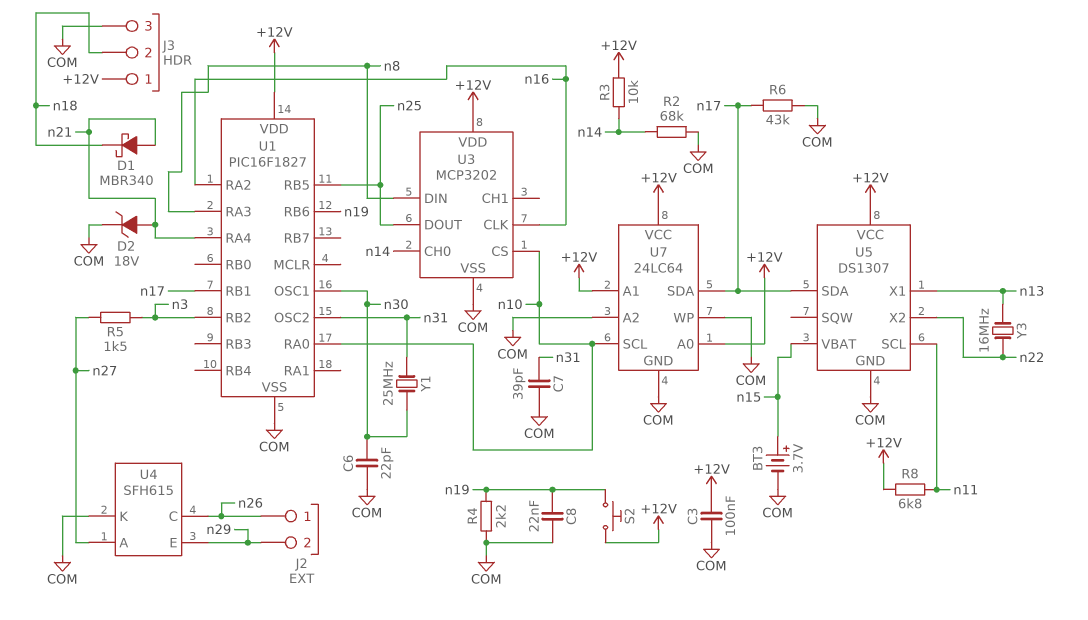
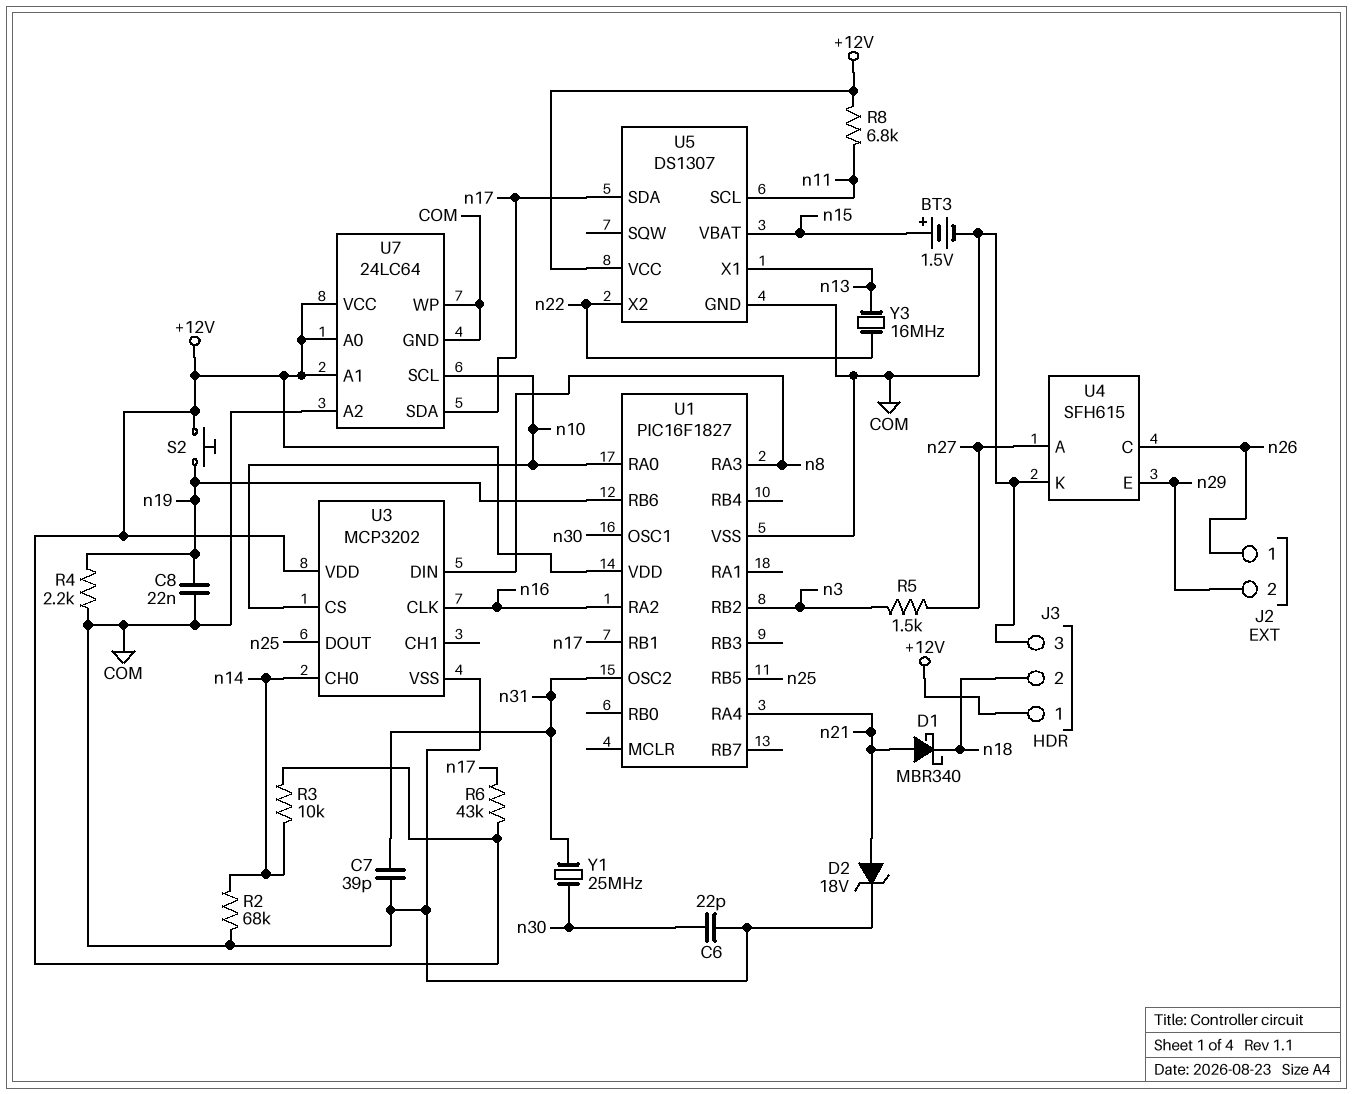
BT3: 3.7V (plus n15, minus COM) -> 1.5V (plus n15, minus COM)
C3: 100nF (+12V, COM) -> none
R6: 43k (COM, n17) -> 43k (+12V, n17)

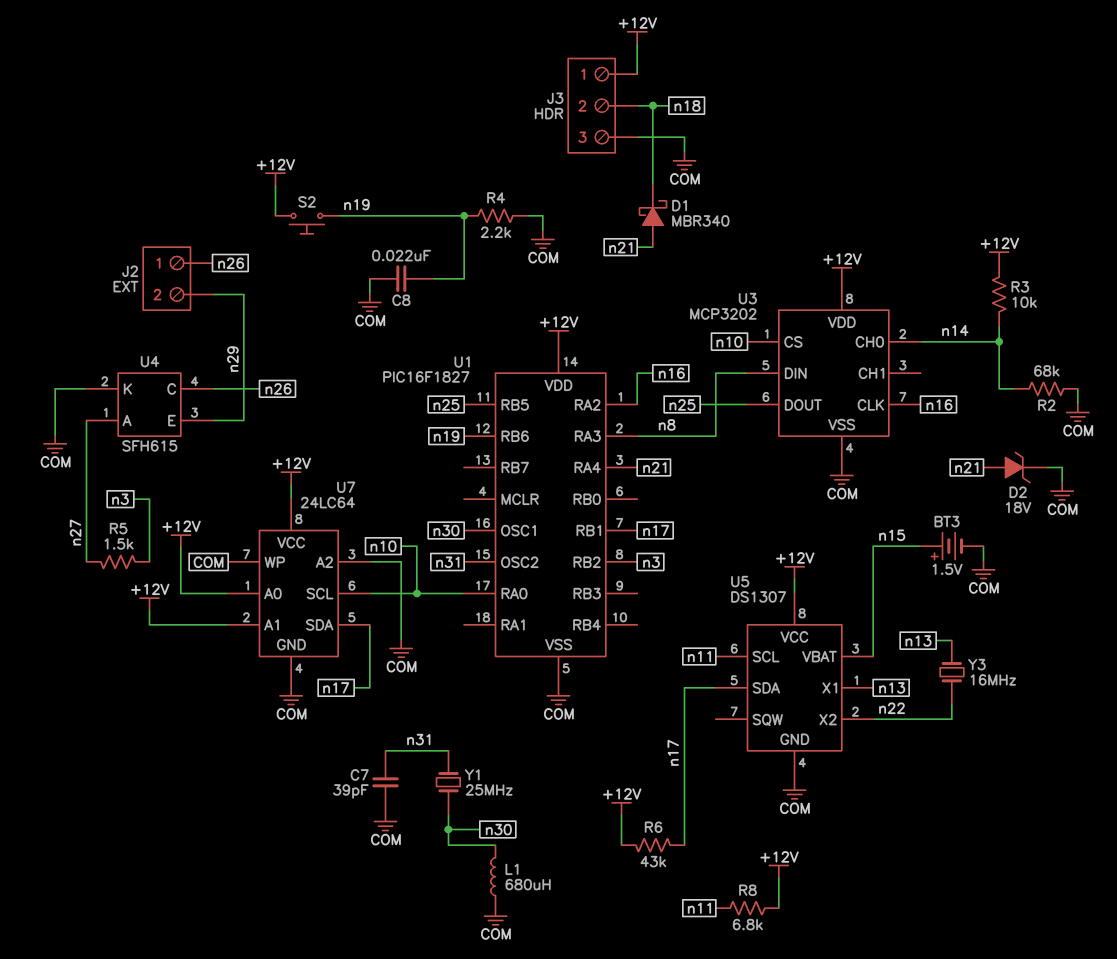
C6: 22pF (COM, n30) -> none
L1: none -> 680uH (COM, n30)

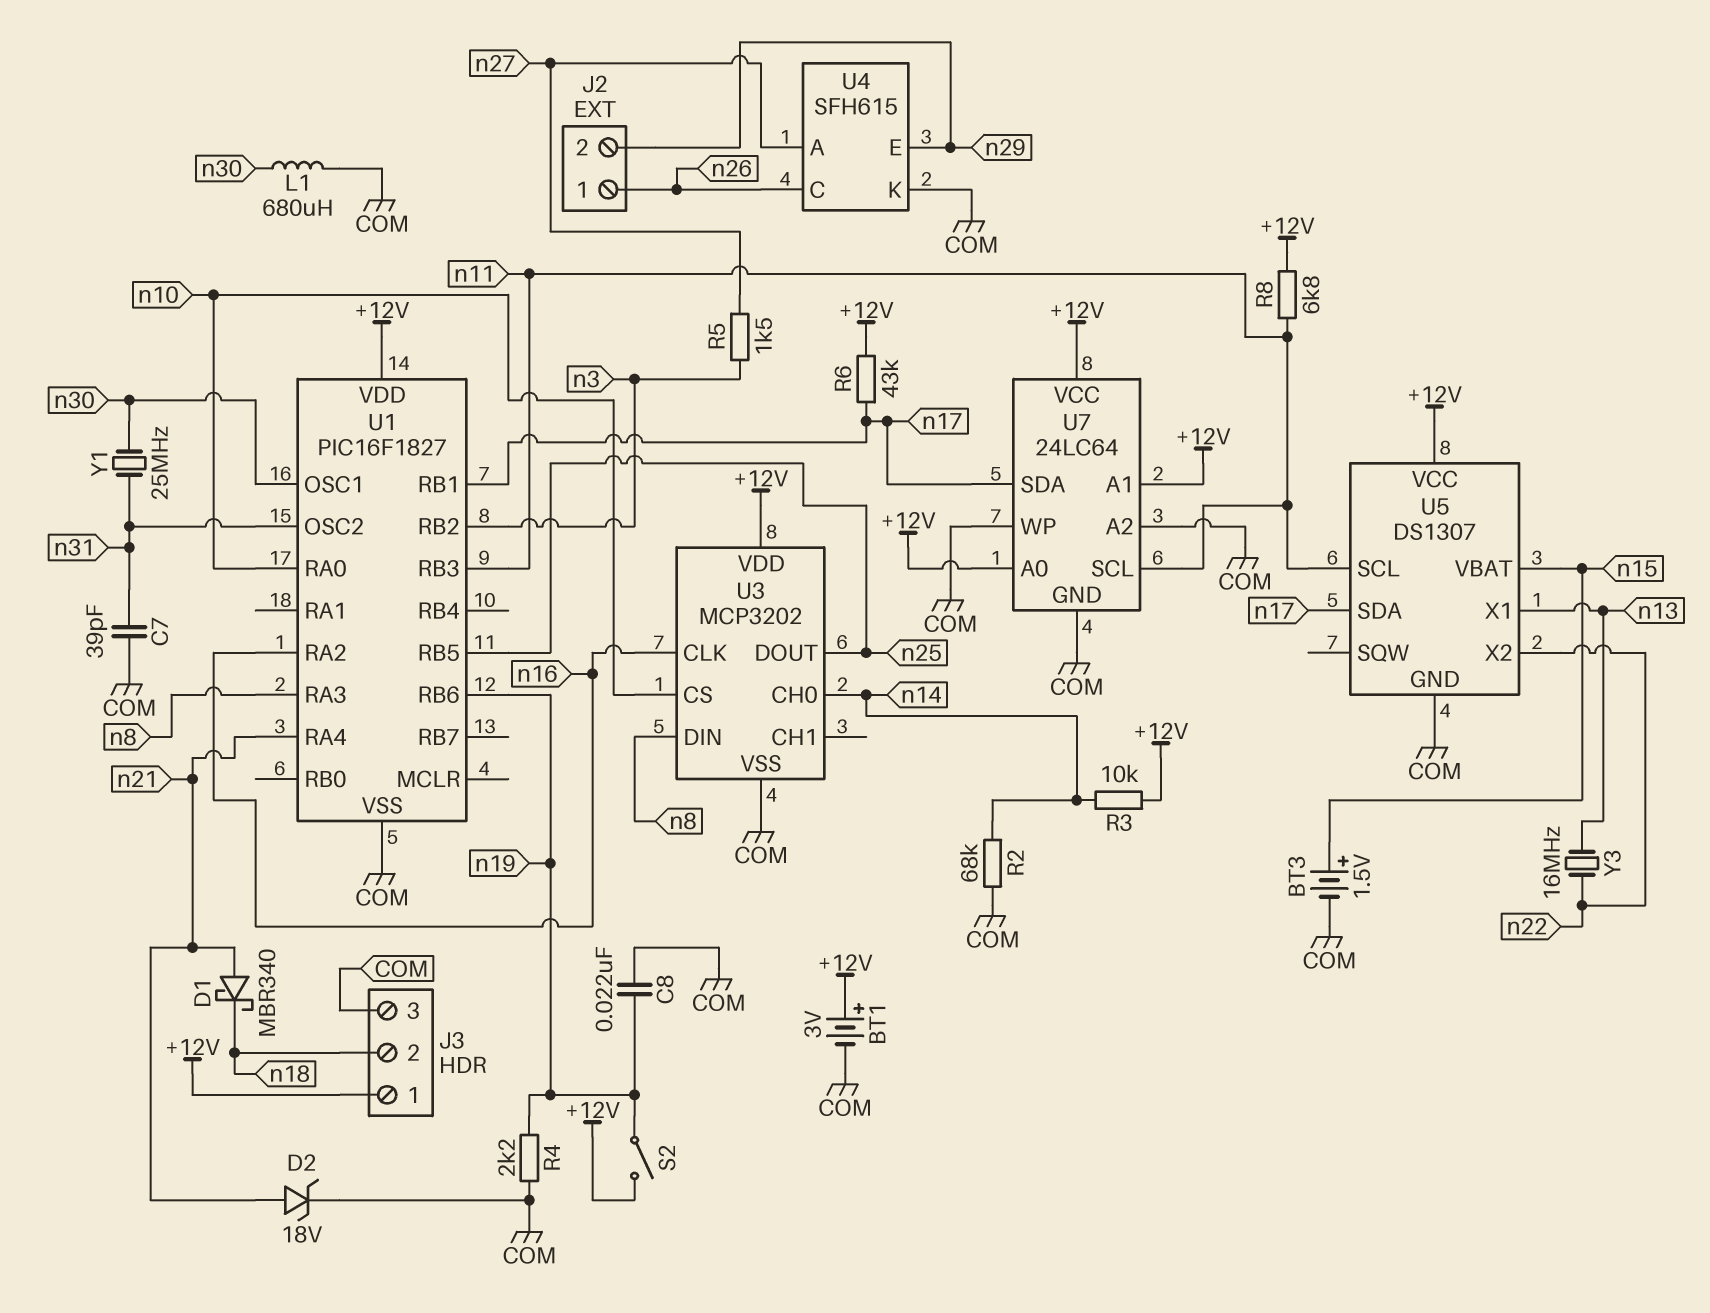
BT1: none -> 3V (plus +12V, minus COM)
S2: button (+12V, n19) -> switch (+12V, n19)
U1 pin RB3: none -> n11
U7 pin SCL: n10 -> n11

